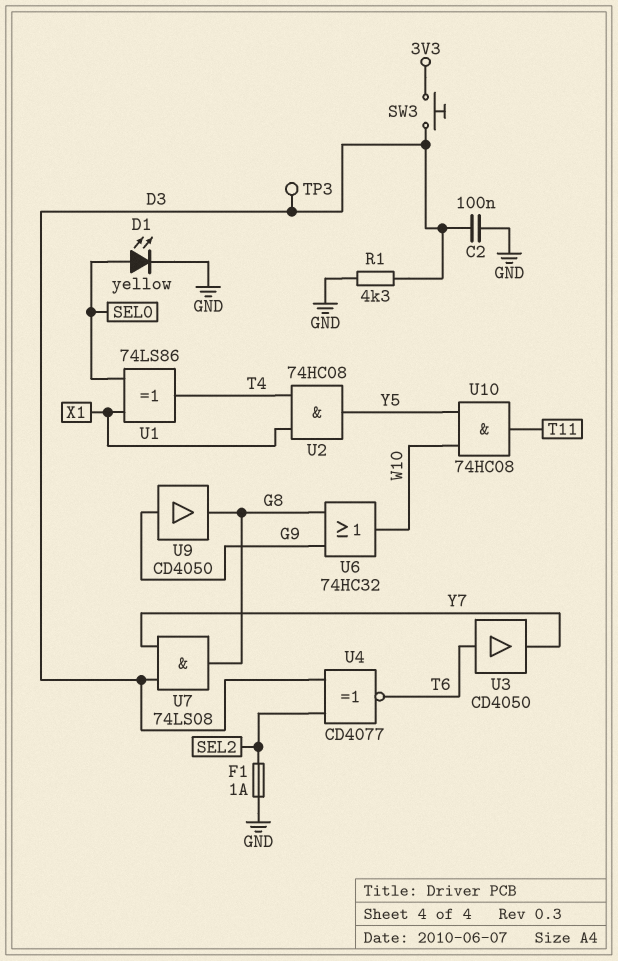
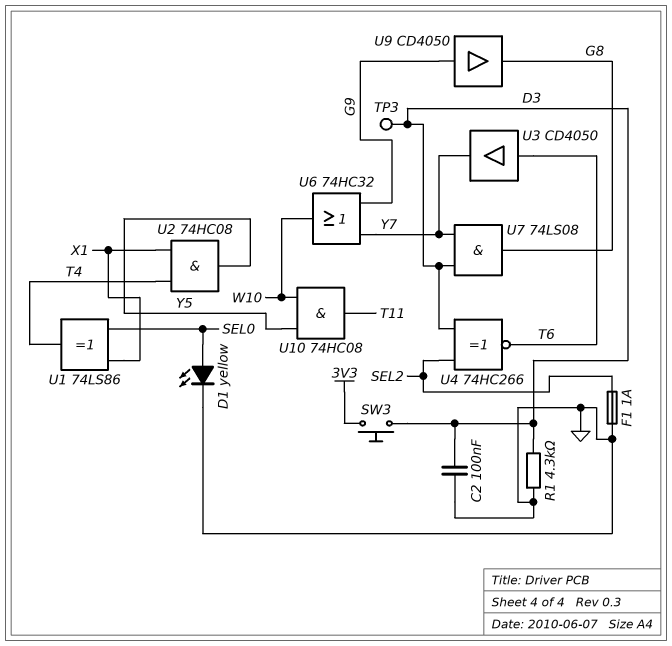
U4: XNOR CD4077 (in D3, in SEL2, out T6) -> XNOR 74HC266 (in D3, in SEL2, out T6)
U6: OR 74HC32 (in G8, in G9, out W10) -> OR 74HC32 (in G9, in Y7, out W10)

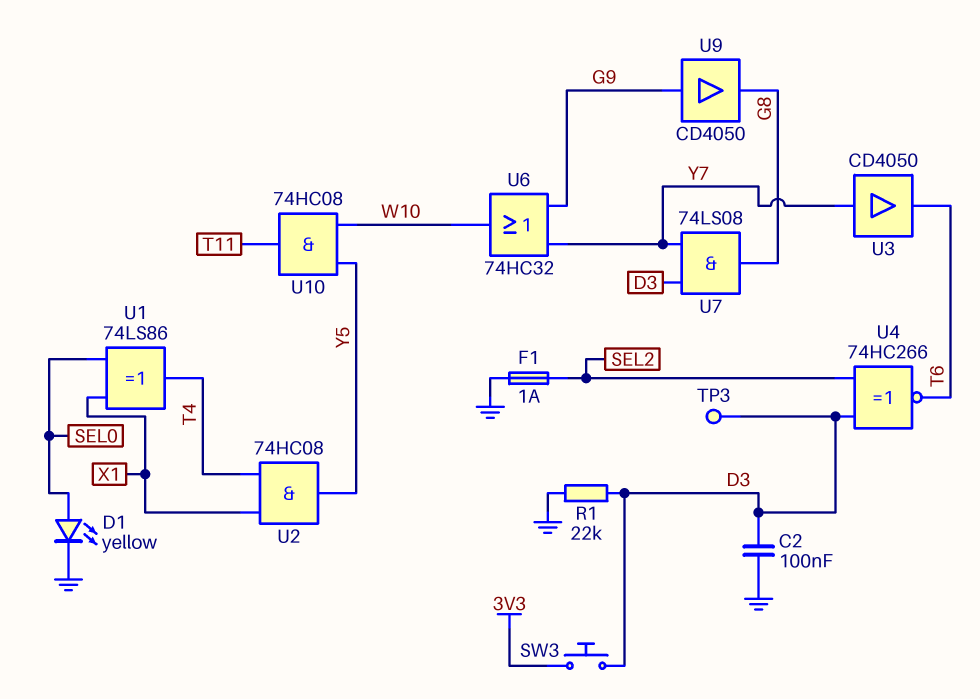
R1: 4.3k (D3, GND) -> 22k (D3, GND)
U3: buffer CD4050 (in T6, out Y7) -> buffer CD4050 (in Y7, out T6)

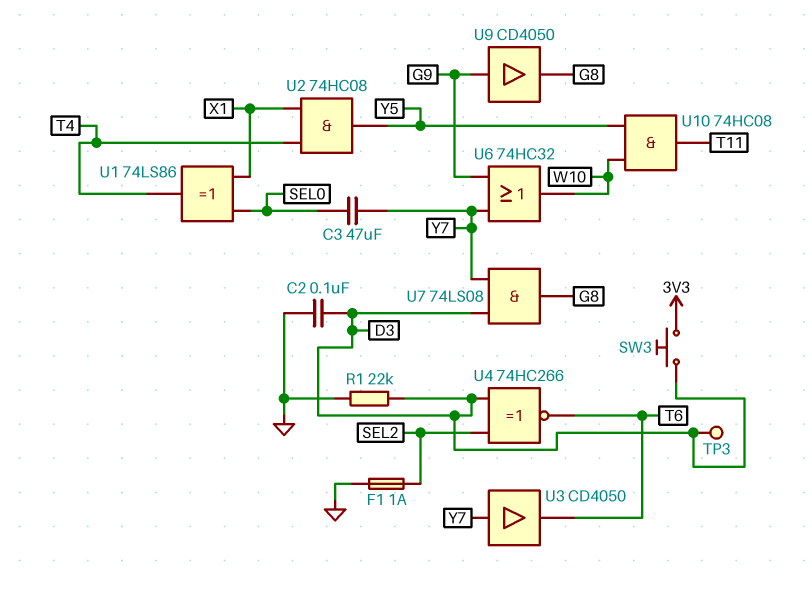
C3: none -> 47uF (SEL0, Y7)
D1: LED yellow (A SEL0, K GND) -> none

